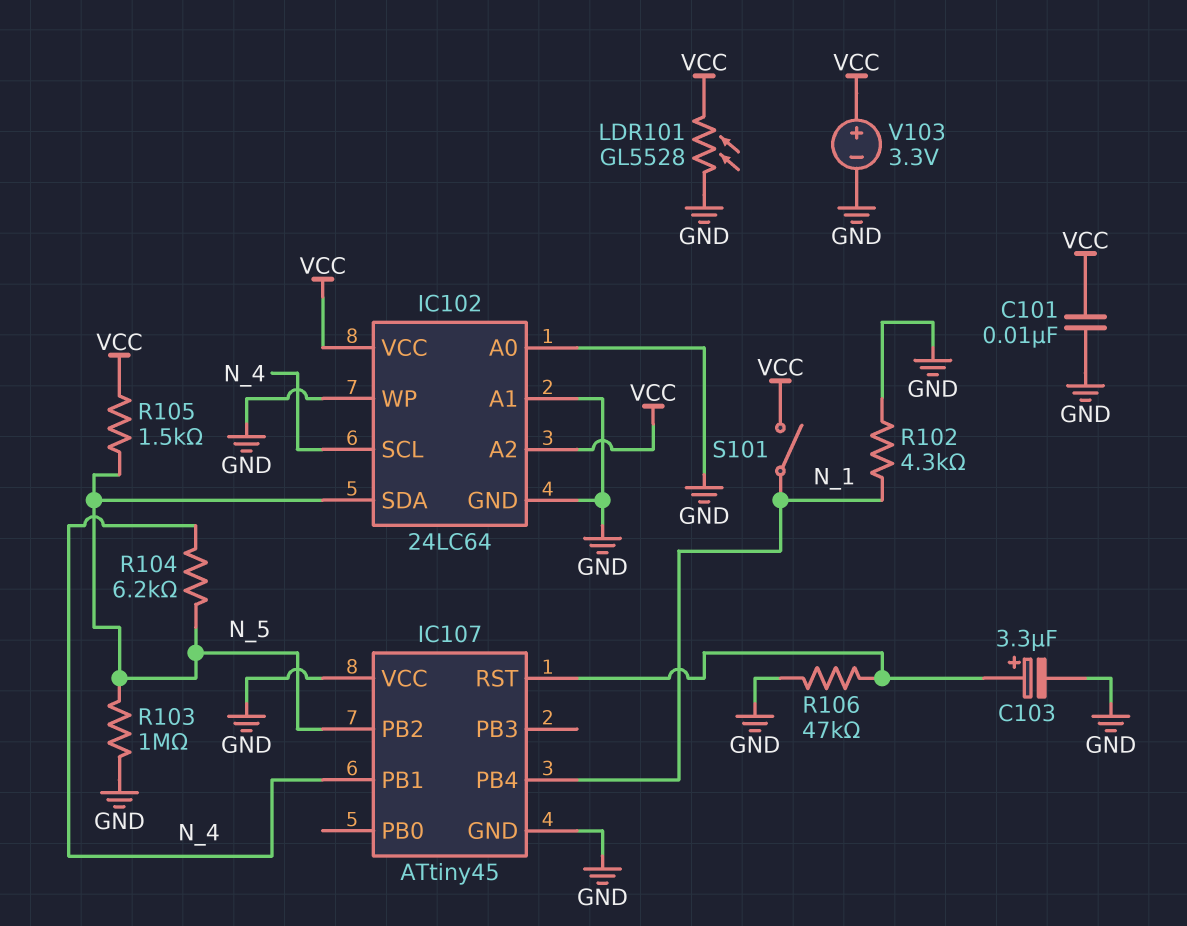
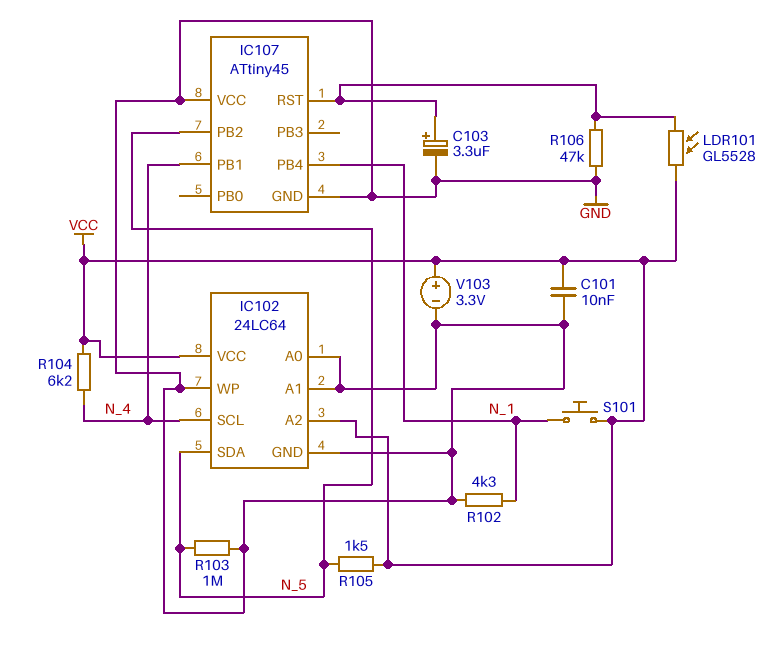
LDR101: GL5528 (GND, VCC) -> GL5528 (IC107/RST, VCC)
R104: 6.2k (N_4, N_5) -> 6.2k (N_4, VCC)
S101: switch (N_1, VCC) -> button (N_1, VCC)

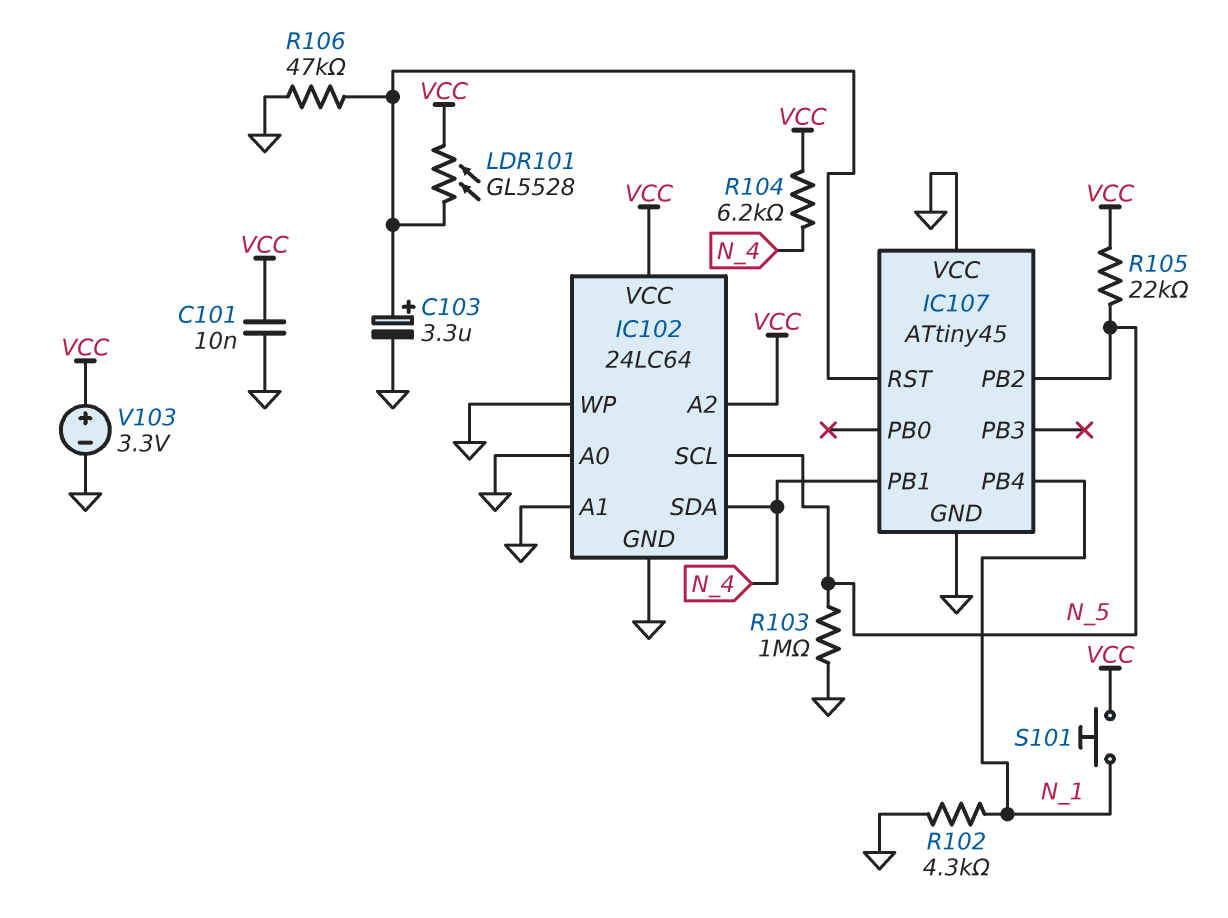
IC102 pin SCL: N_4 -> N_5
IC102 pin SDA: N_5 -> N_4
R105: 1.5k (N_5, VCC) -> 22k (N_5, VCC)

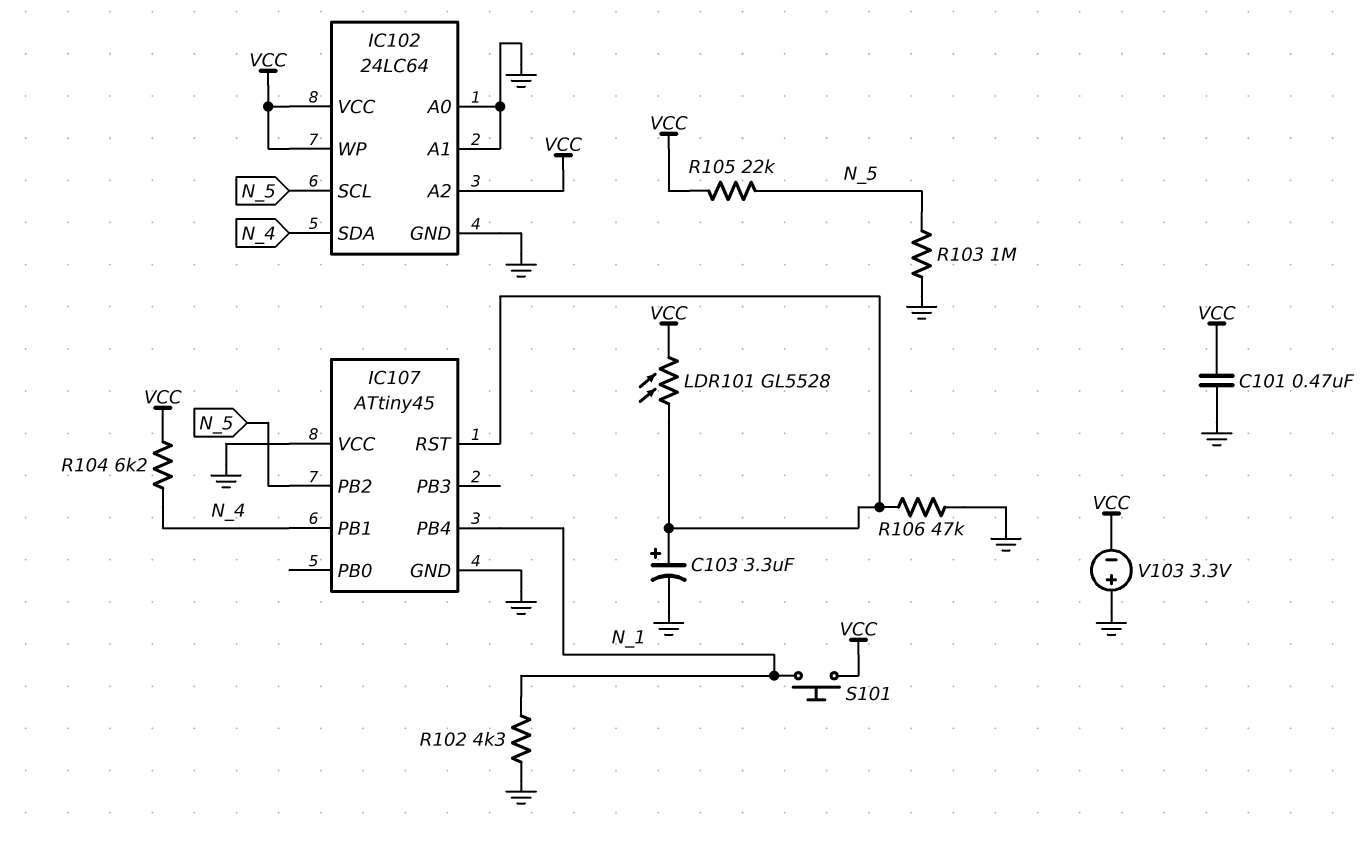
C101: 10nF (GND, VCC) -> 470nF (GND, VCC)
IC102 pin WP: GND -> VCC
V103: 3.3V (plus VCC, minus GND) -> 3.3V (plus GND, minus VCC)

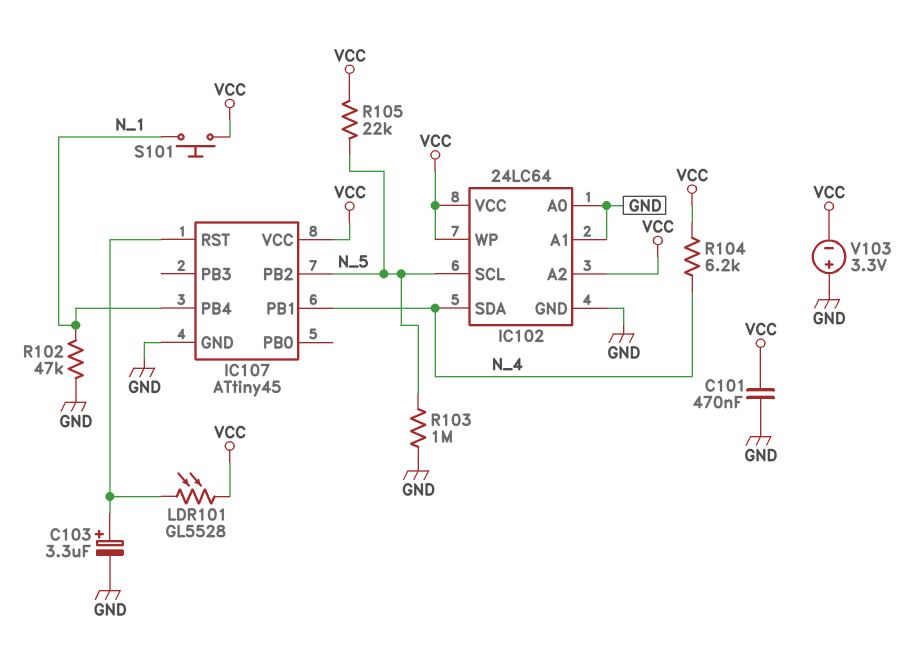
IC107 pin VCC: GND -> VCC
R102: 4.3k (GND, N_1) -> 47k (GND, N_1)
R106: 47k (GND, IC107/RST) -> none

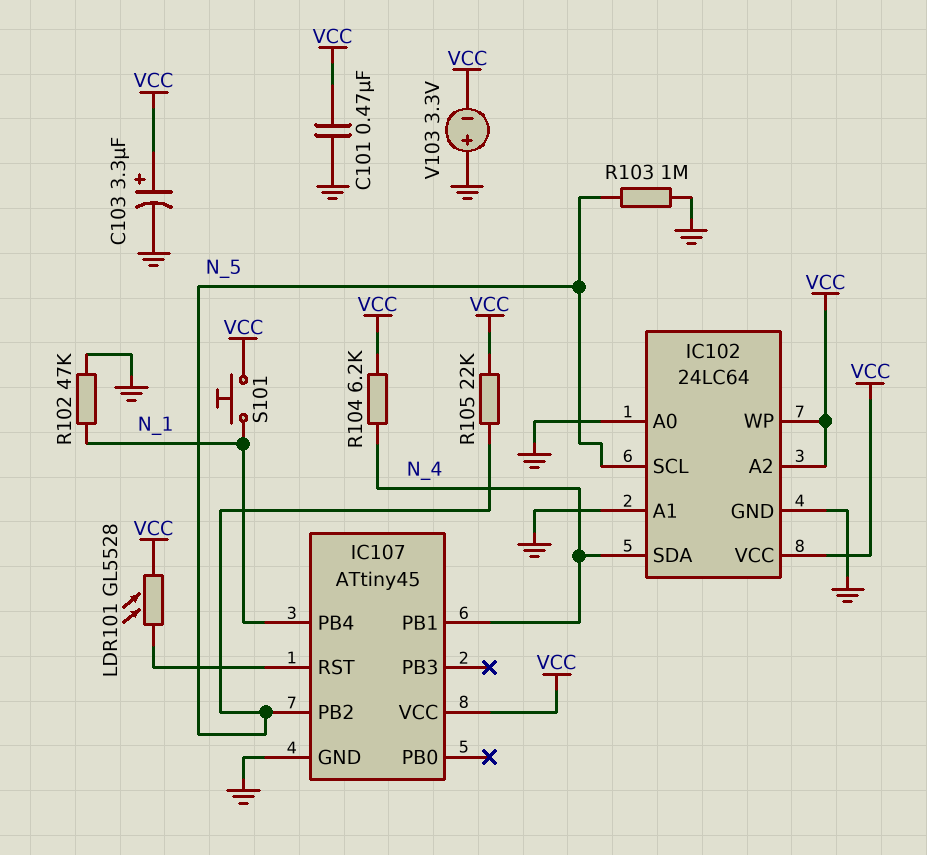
C103: 3.3uF (plus IC107/RST, minus GND) -> 3.3uF (plus VCC, minus GND)

